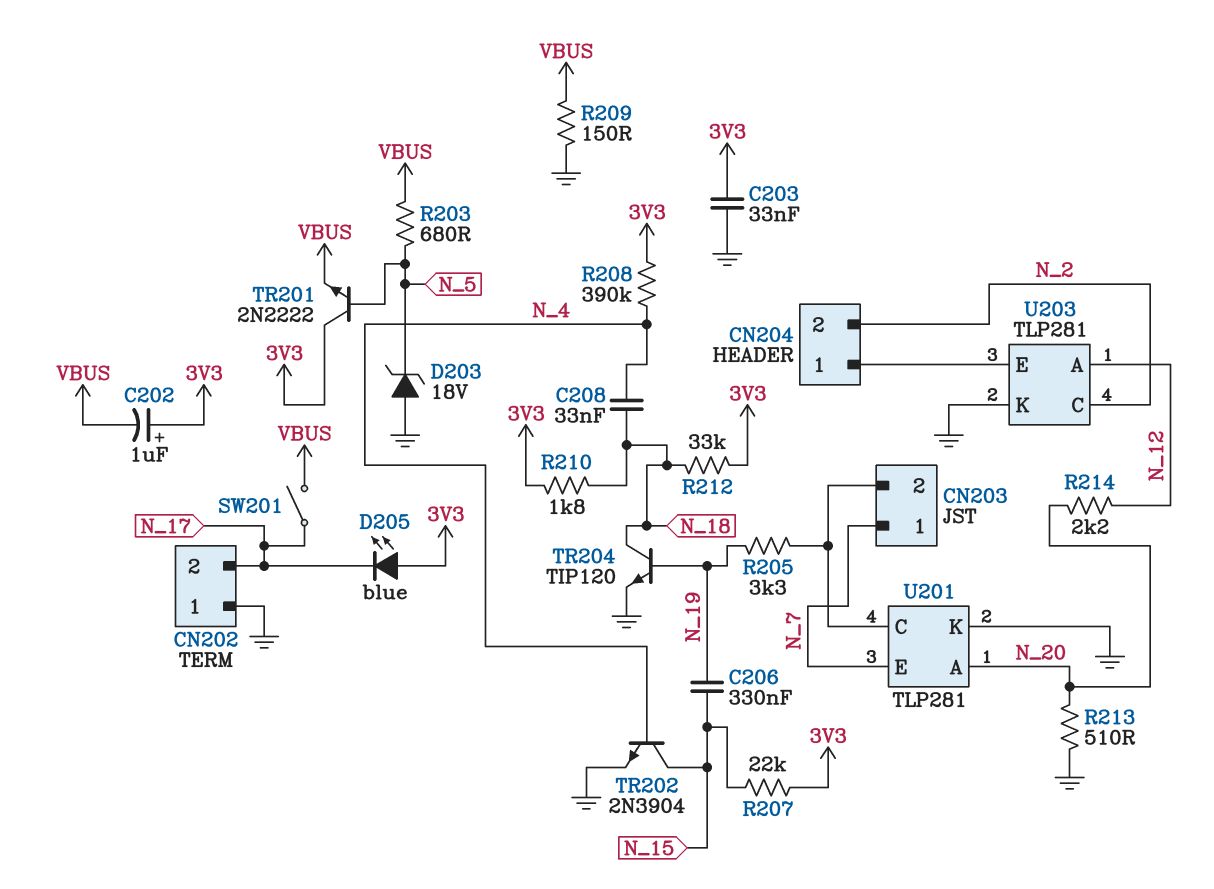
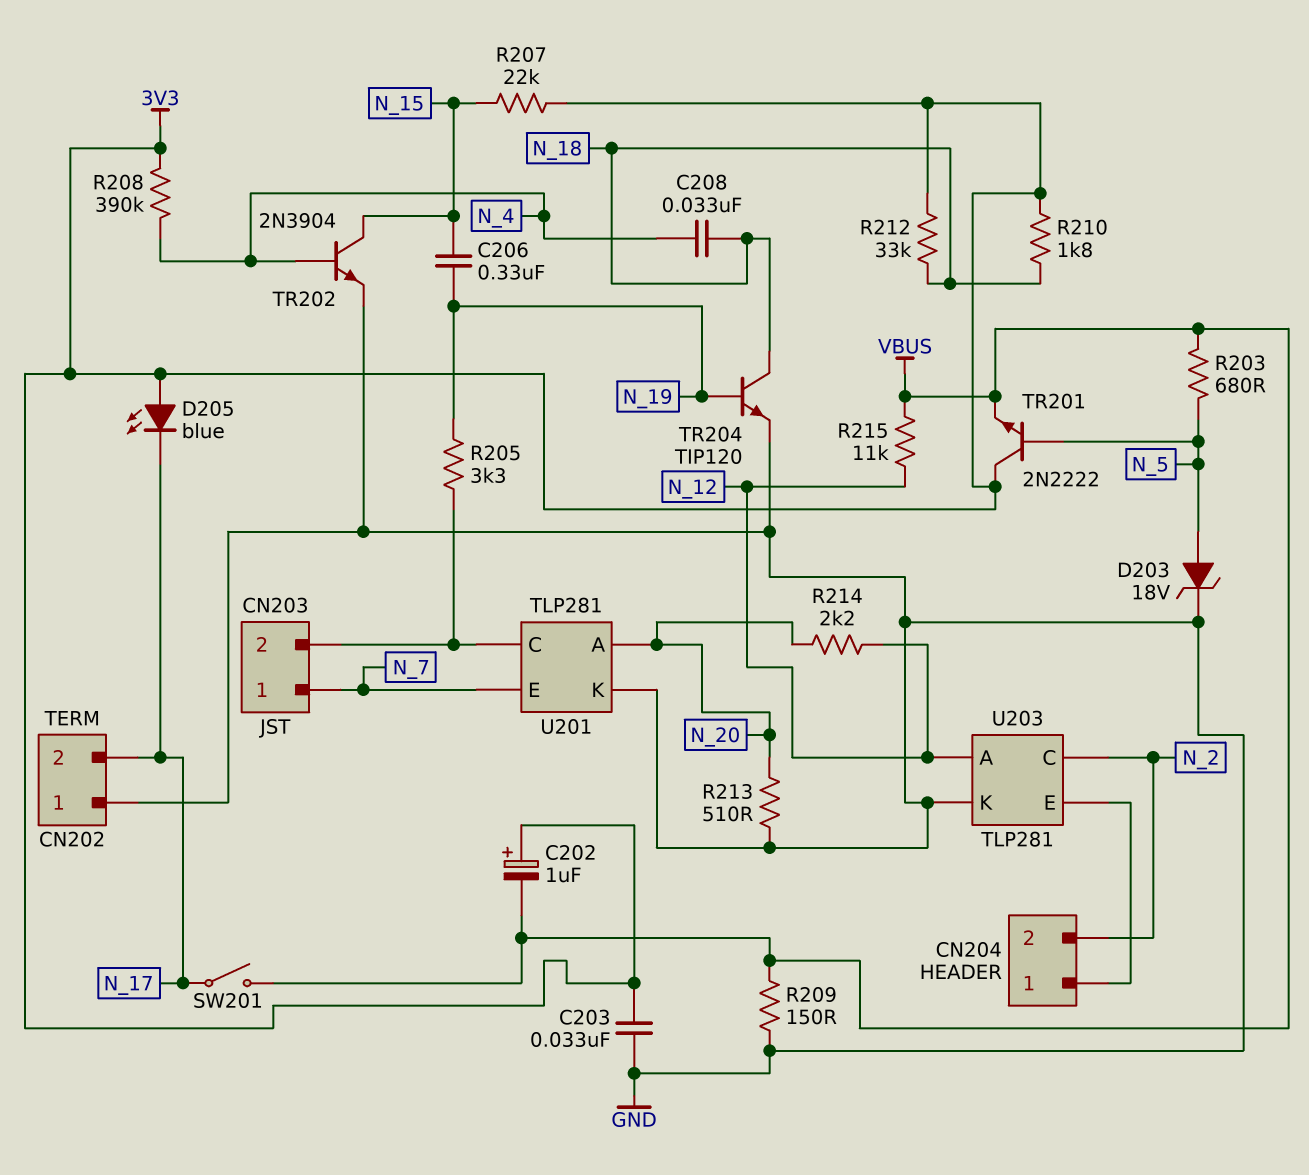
D203: zener 18V (A GND, K N_5) -> zener 18V (A N_5, K GND)
R215: none -> 11k (N_12, VBUS)

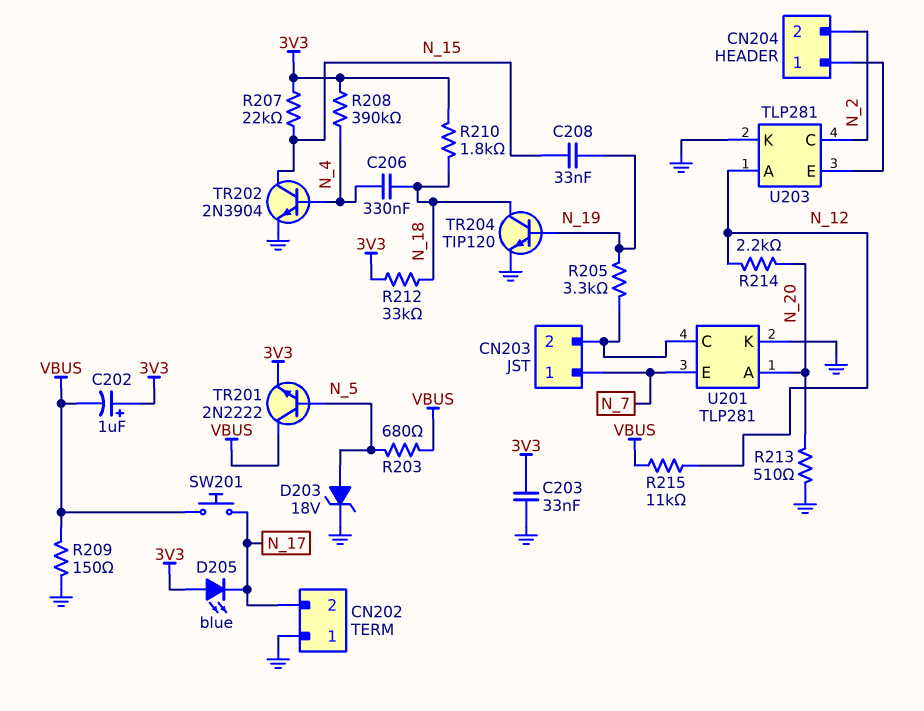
C206: 330nF (N_15, N_19) -> 330nF (N_4, N_18)
C208: 33nF (N_4, N_18) -> 33nF (N_15, N_19)
SW201: switch (N_17, VBUS) -> button (N_17, VBUS)
TR201: NPN 2N2222 (B N_5, C 3V3, E VBUS) -> NPN 2N2222 (B N_5, C VBUS, E 3V3)

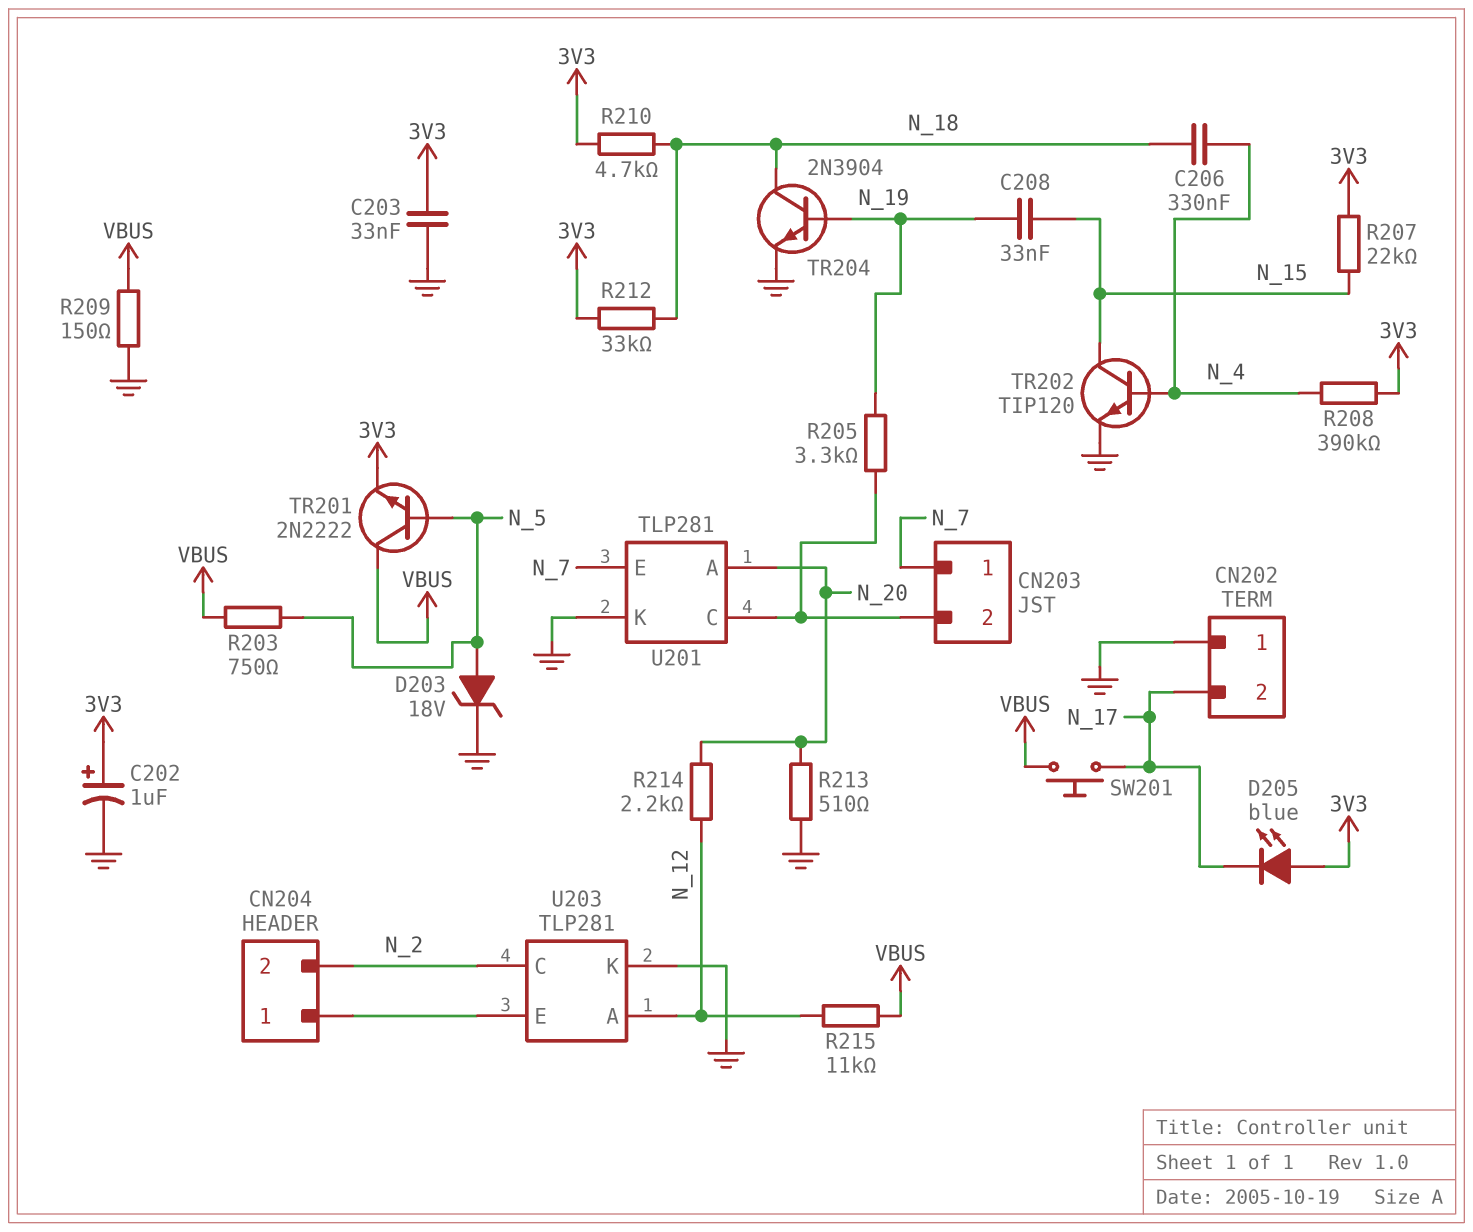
C202: 1uF (plus 3V3, minus VBUS) -> 1uF (plus 3V3, minus GND)
R203: 680 (N_5, VBUS) -> 750 (N_5, VBUS)
R210: 1.8k (3V3, N_18) -> 4.7k (3V3, N_18)
TR202: NPN 2N3904 (B N_4, C N_15, E GND) -> NPN TIP120 (B N_4, C N_15, E GND)
TR204: NPN TIP120 (B N_19, C N_18, E GND) -> NPN 2N3904 (B N_19, C N_18, E GND)

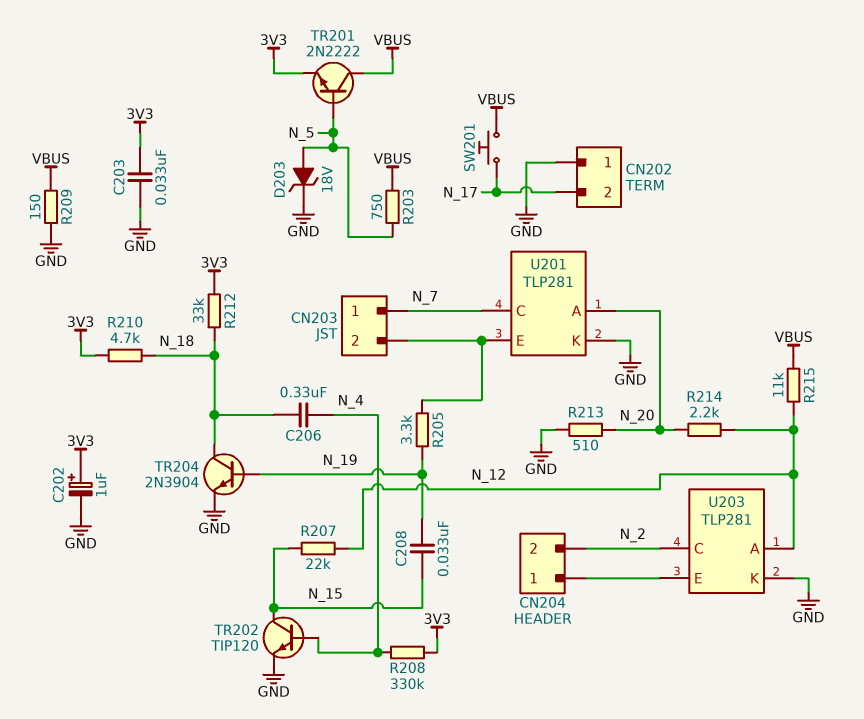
D205: LED blue (A 3V3, K N_17) -> none
R207: 22k (3V3, N_15) -> 22k (N_12, N_15)
R208: 390k (3V3, N_4) -> 330k (3V3, N_4)
U201 pin C: CN203/2 -> N_7
U201 pin E: N_7 -> CN203/2

